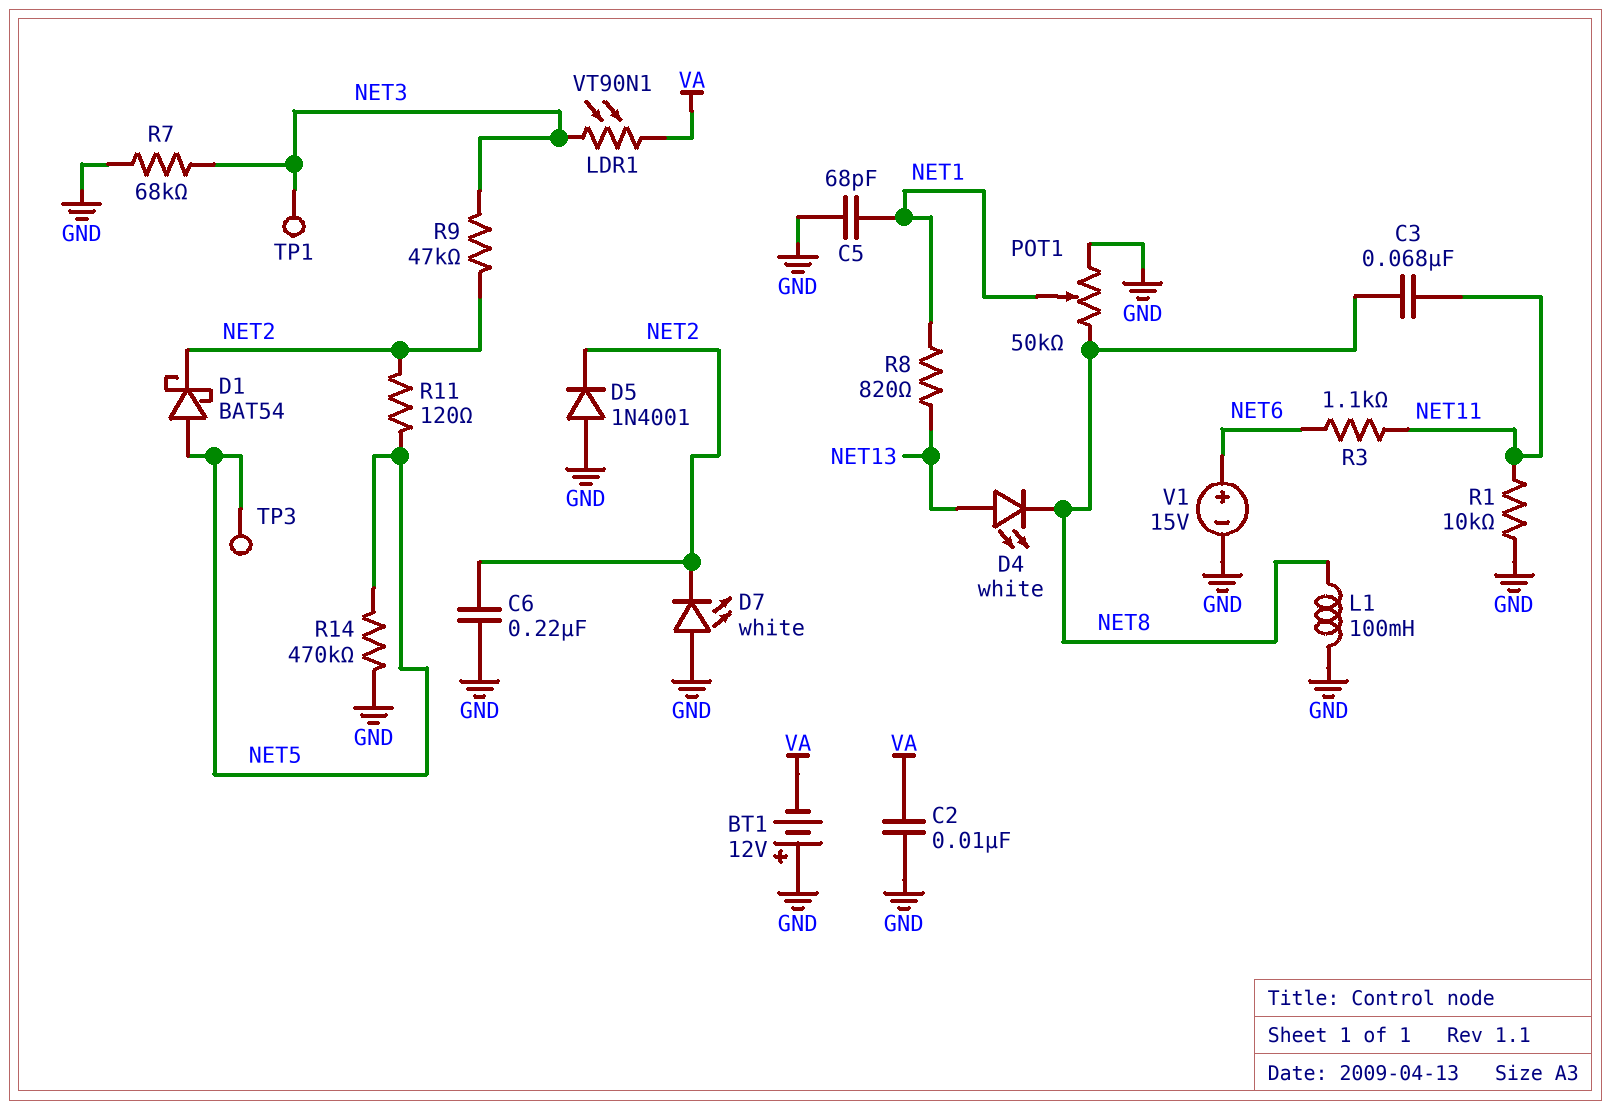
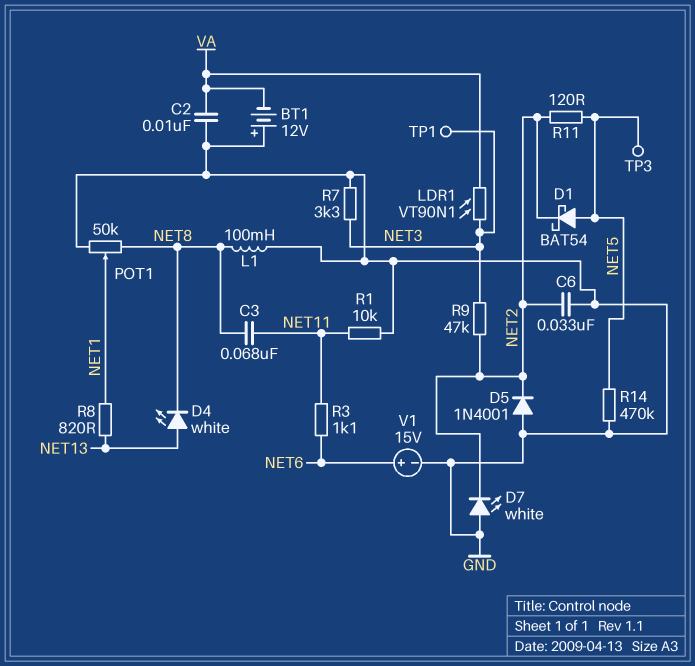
C5: 68pF (GND, NET1) -> none
C6: 220nF (GND, NET2) -> 33nF (GND, NET2)
R7: 68k (GND, NET3) -> 3.3k (GND, NET3)

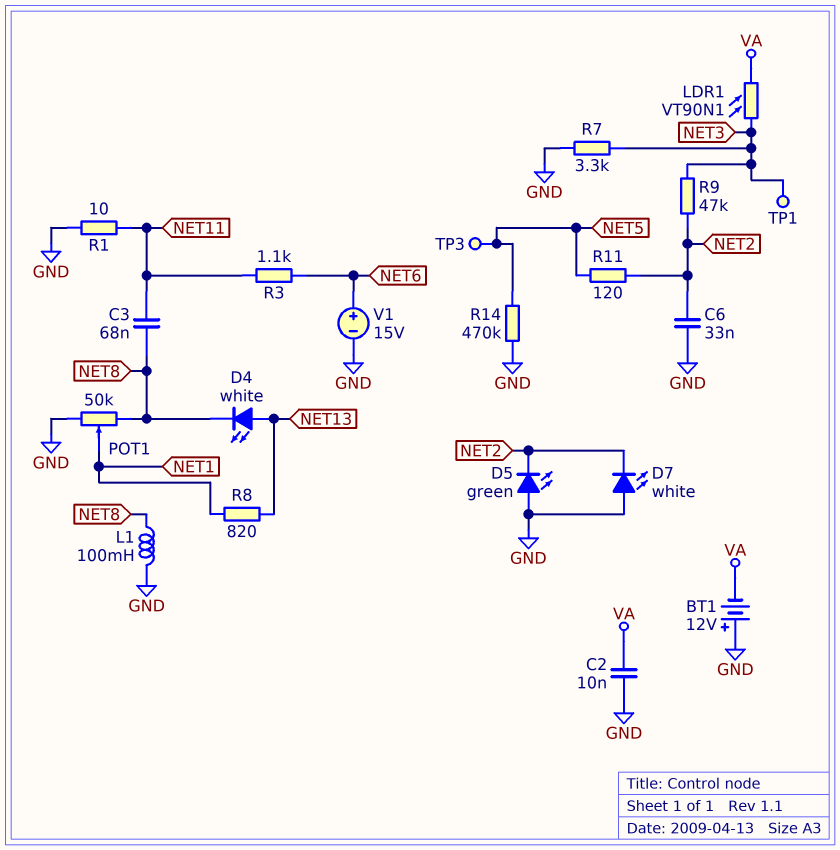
D1: schottky BAT54 (A NET5, K NET2) -> none
D5: diode 1N4001 (A GND, K NET2) -> LED green (A GND, K NET2)
R1: 10k (GND, NET11) -> 10 (GND, NET11)

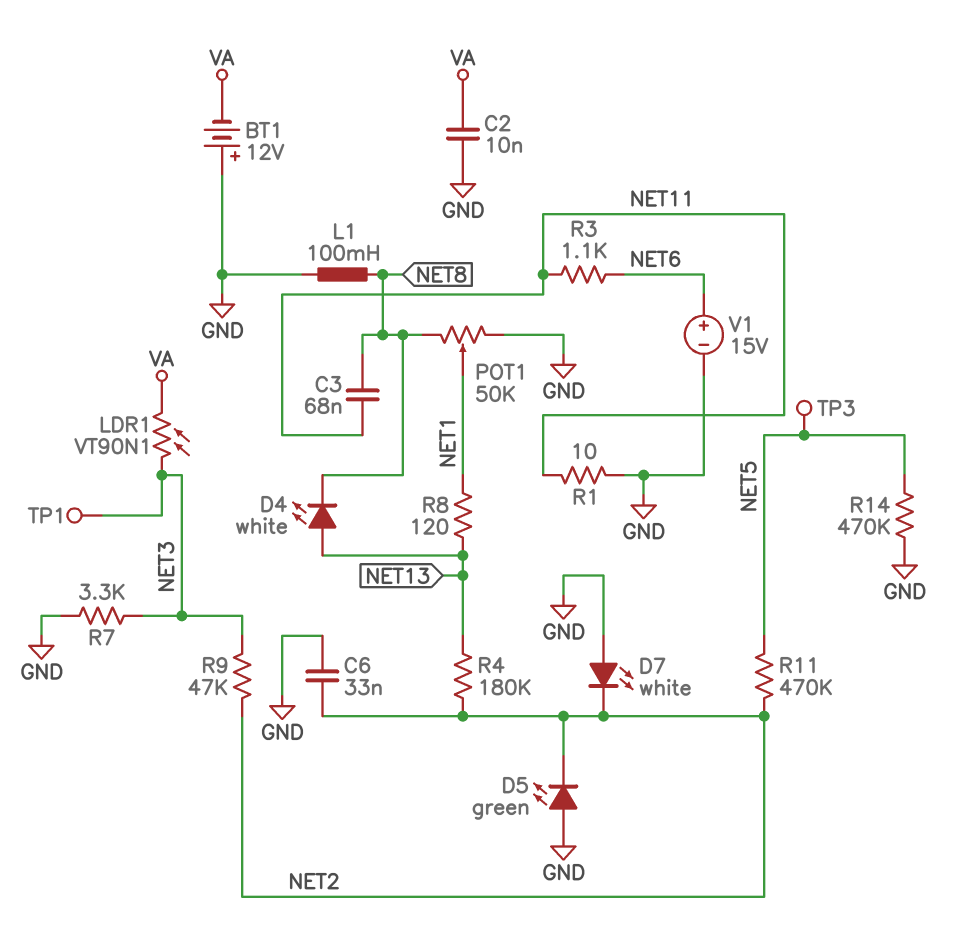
R4: none -> 180k (NET2, NET13)
R8: 820 (NET1, NET13) -> 120 (NET1, NET13)
R11: 120 (NET2, NET5) -> 470k (NET2, NET5)

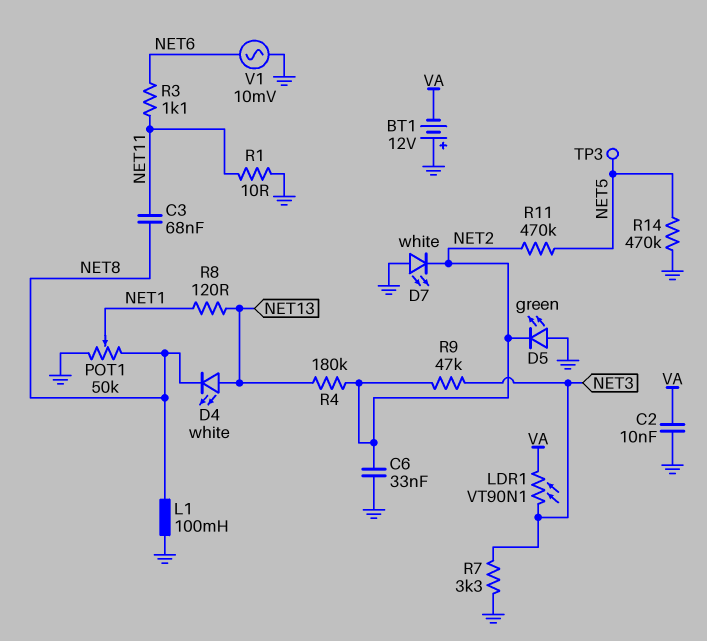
TP1: test point (NET3) -> none
V1: 15V (plus NET6, minus GND) -> AC 10mV (GND, NET6)

